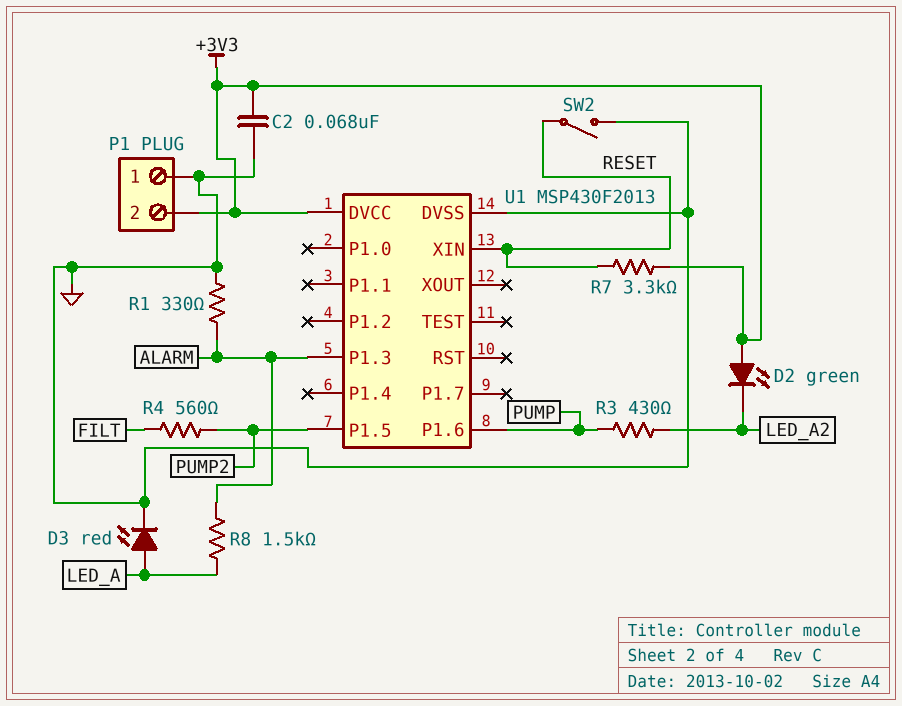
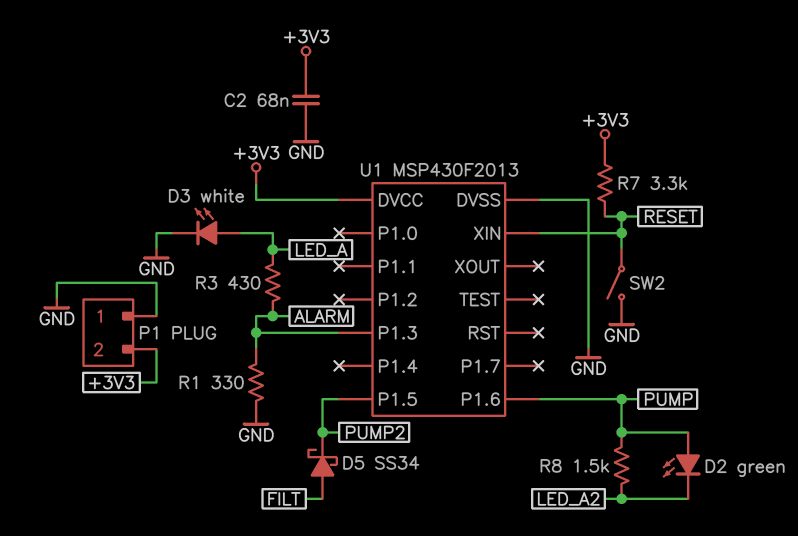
D2: LED green (A +3V3, K LED_A2) -> LED green (A PUMP, K LED_A2)
D3: LED red (A LED_A, K GND) -> LED white (A LED_A, K GND)
D5: none -> schottky SS34 (A FILT, K PUMP2)
R3: 430 (LED_A2, PUMP) -> 430 (ALARM, LED_A)
R4: 560 (FILT, PUMP2) -> none
R8: 1.5k (ALARM, LED_A) -> 1.5k (LED_A2, PUMP)

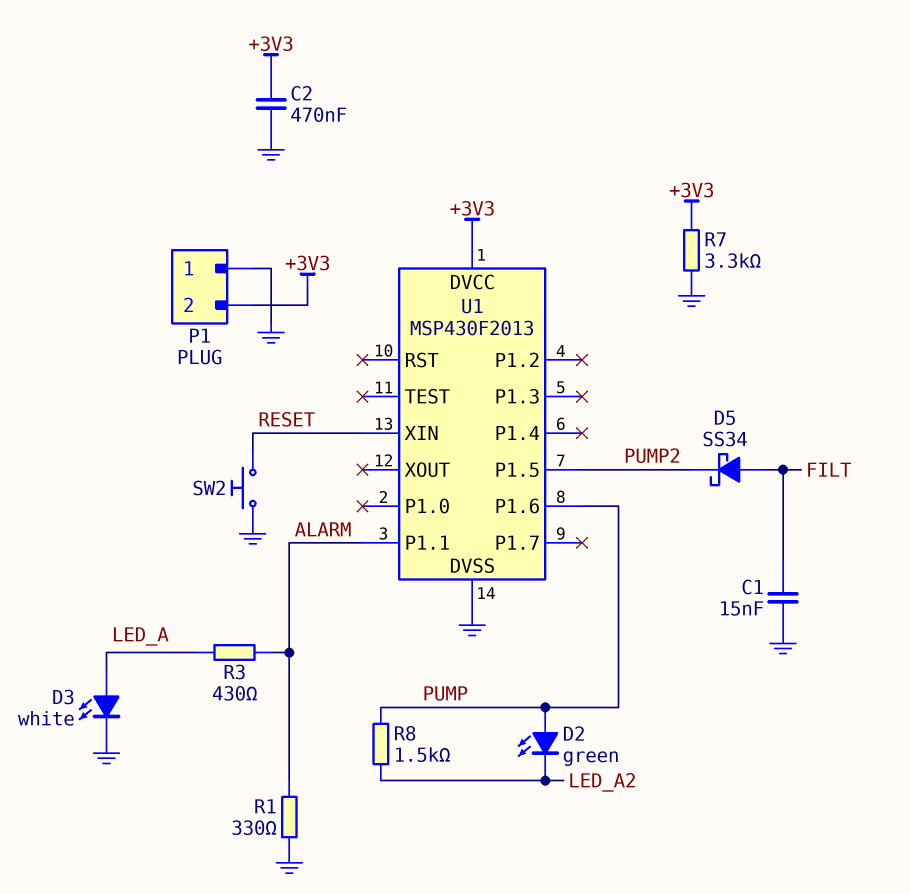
C1: none -> 15nF (FILT, GND)
C2: 68nF (+3V3, GND) -> 470nF (+3V3, GND)
R7: 3.3k (+3V3, RESET) -> 3.3k (+3V3, GND)
SW2: switch (GND, RESET) -> button (GND, RESET)
U1 pin P1.1: none -> ALARM
U1 pin P1.3: ALARM -> none

